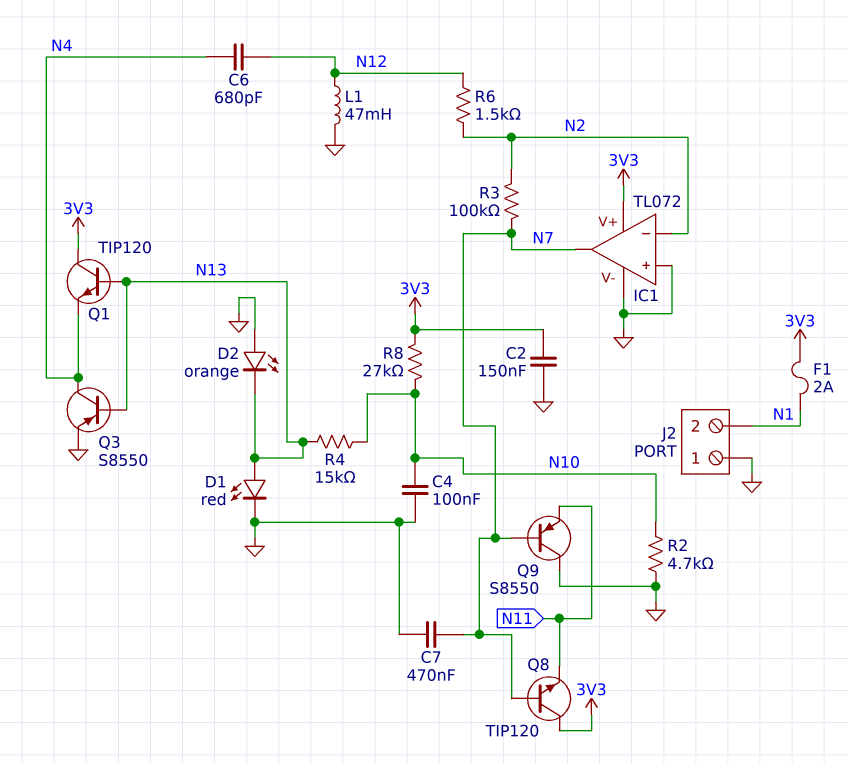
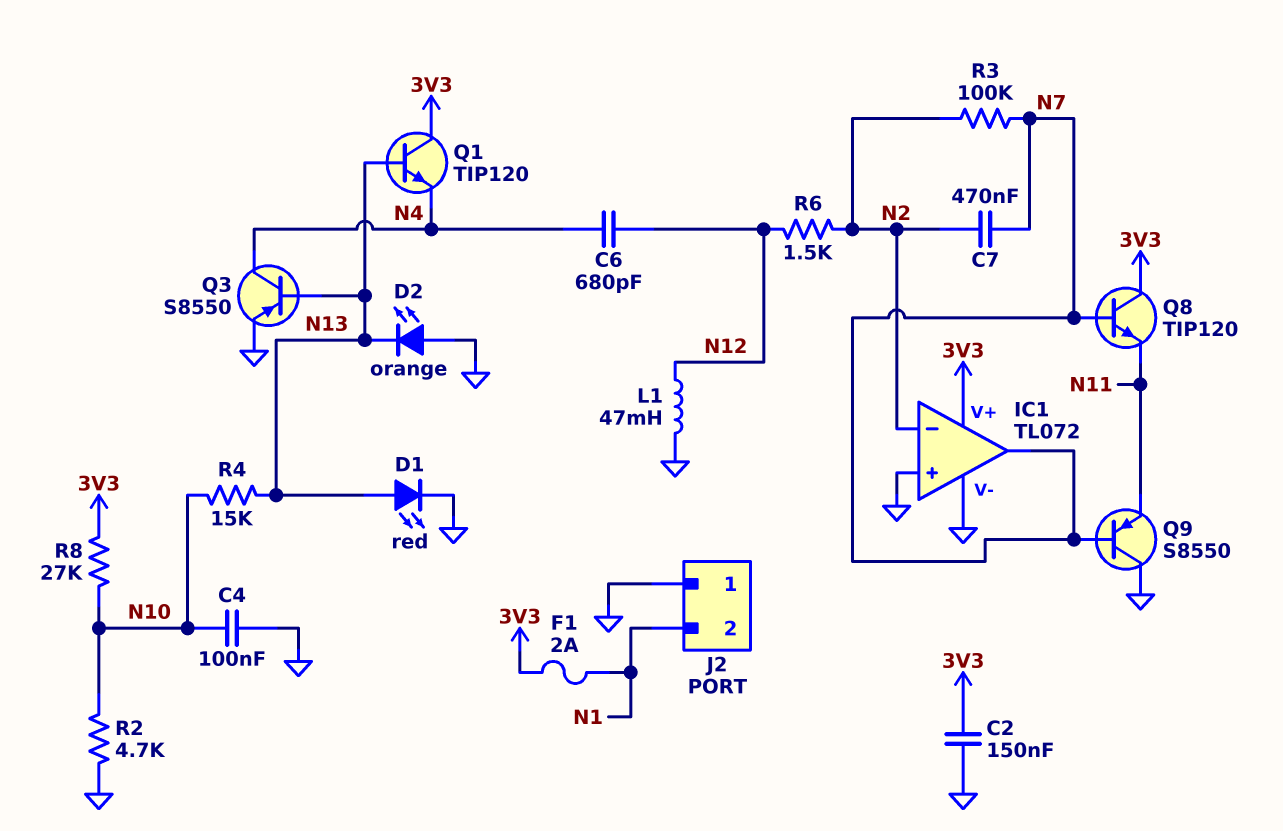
C7: 470nF (GND, N7) -> 470nF (N2, N7)

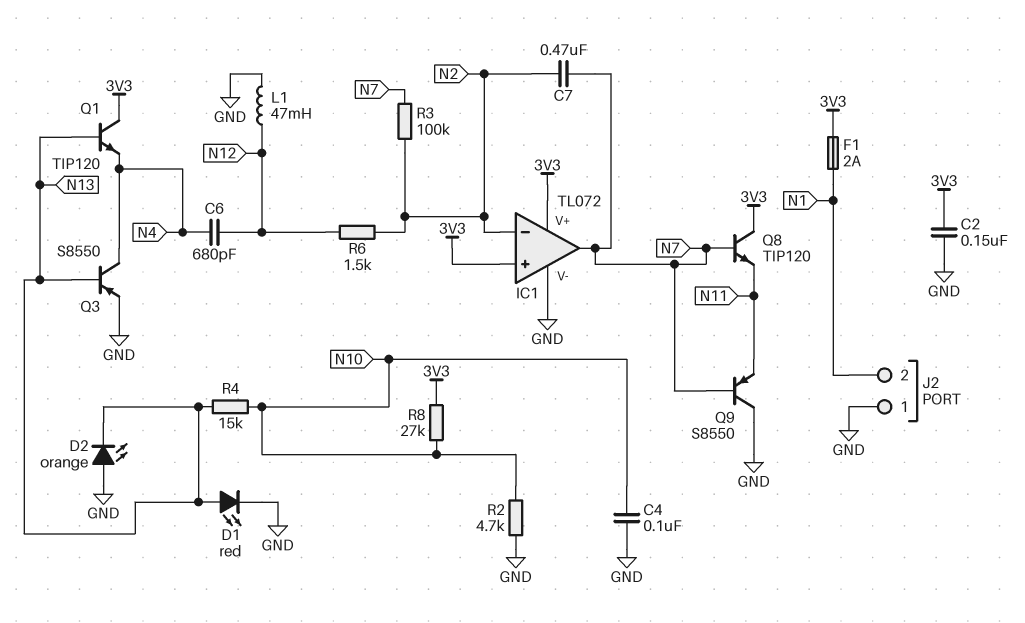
IC1 pin in+: GND -> 3V3

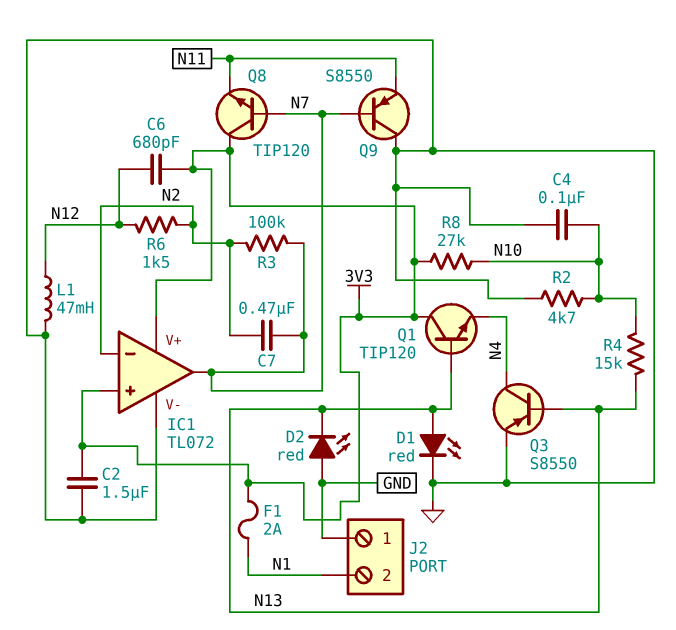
C2: 150nF (3V3, GND) -> 1.5uF (3V3, GND)
C6: 680pF (N4, N12) -> 680pF (3V3, N12)
D2: LED orange (A GND, K N13) -> LED red (A GND, K N13)

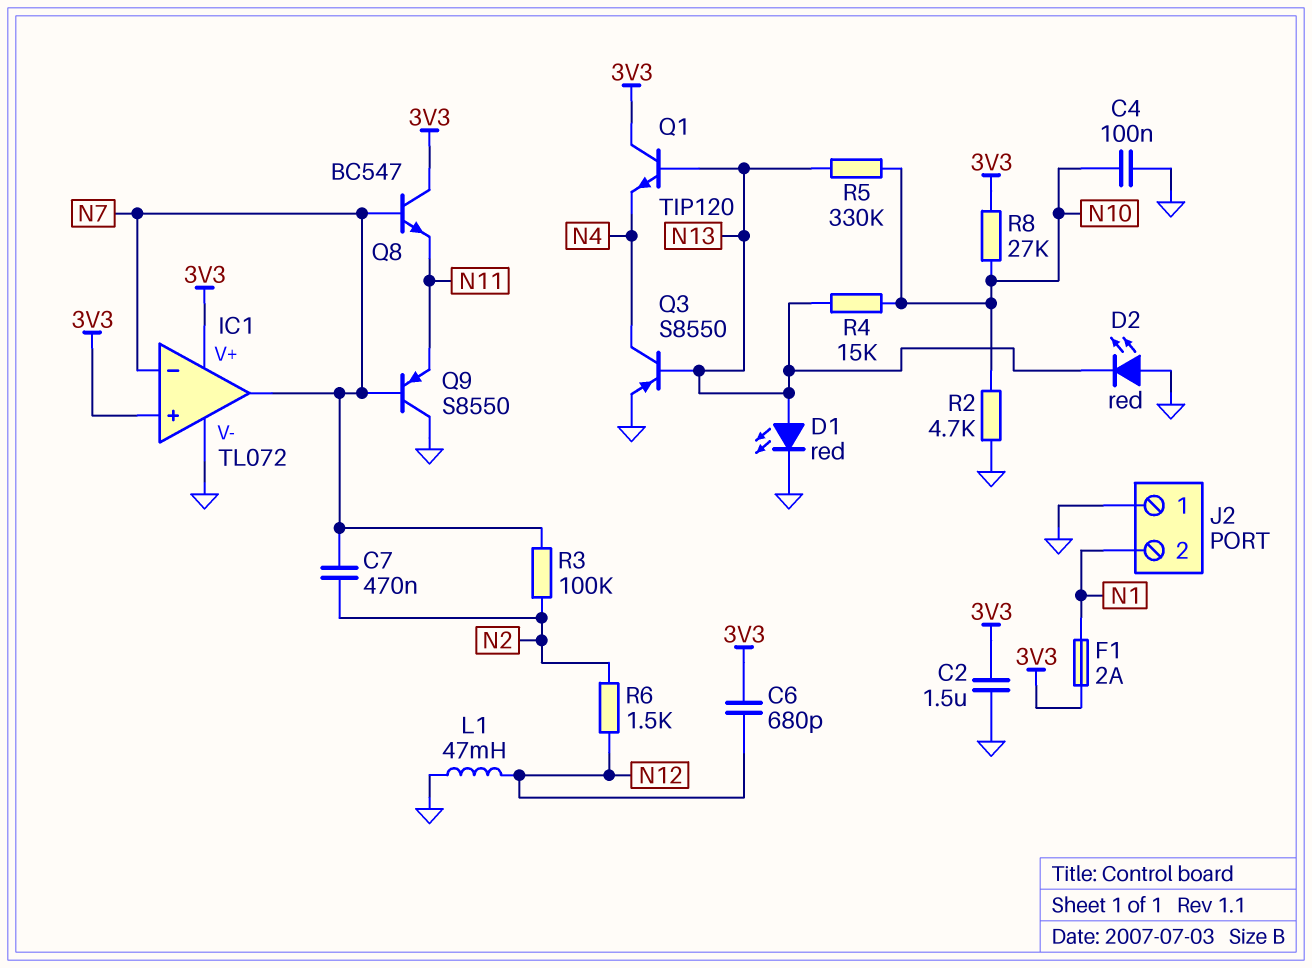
IC1 pin in-: N2 -> N7
Q8: NPN TIP120 (B N7, C 3V3, E N11) -> NPN BC547 (B N7, C 3V3, E N11)
R5: none -> 330k (N10, N13)

